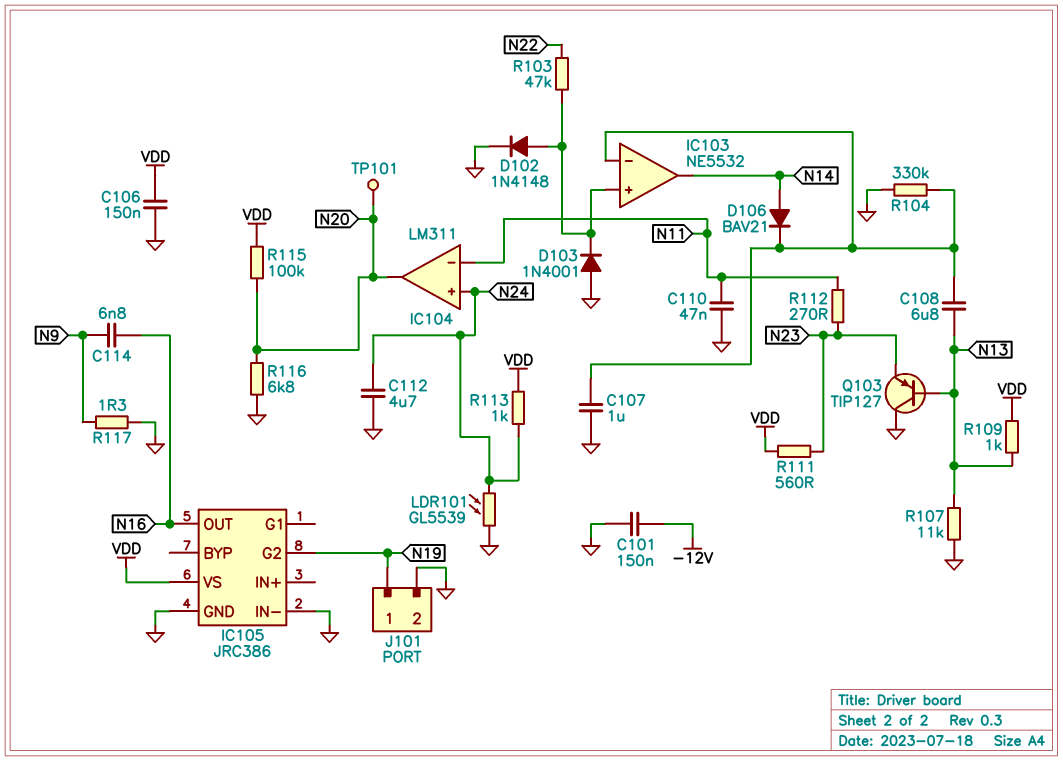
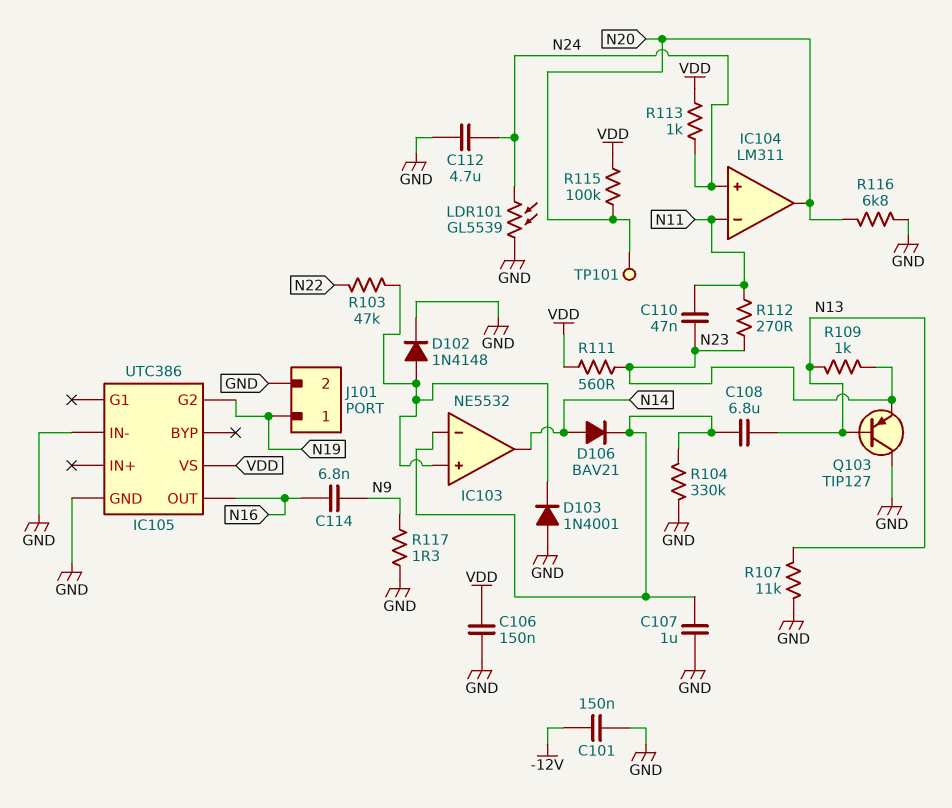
C110: 47nF (GND, N11) -> 47nF (N11, N23)
IC105: JRC386 -> UTC386
R109: 1k (N13, VDD) -> 1k (N13, N23)

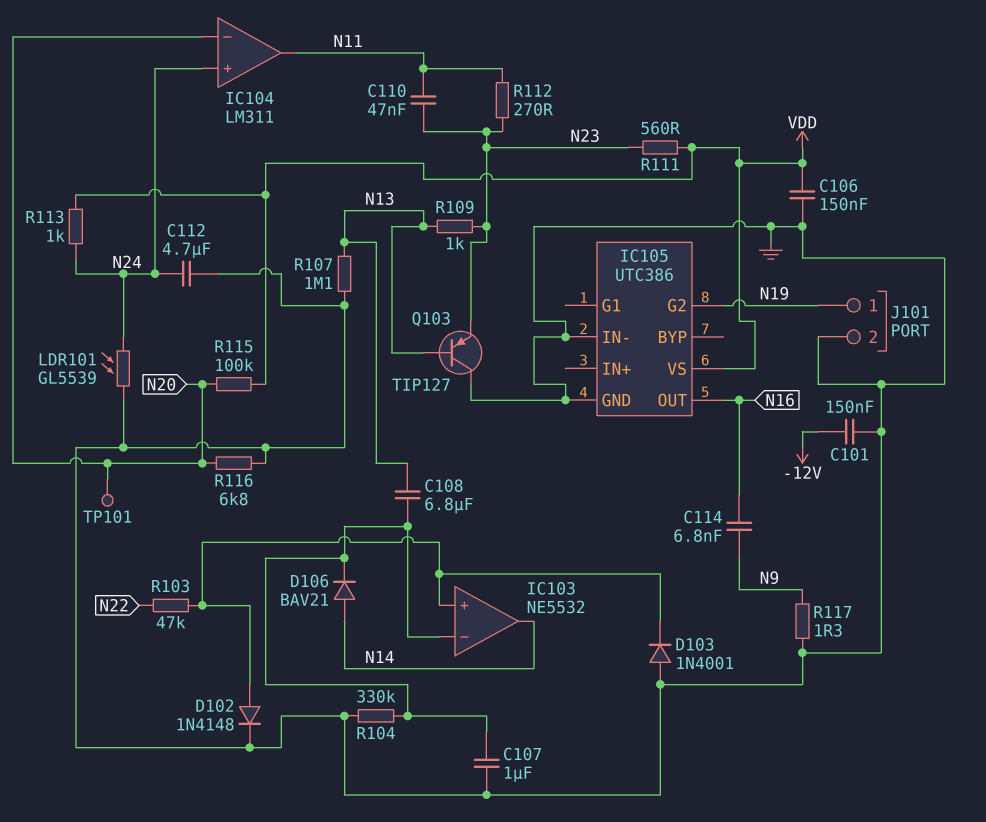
IC104 pin in-: N11 -> N20
IC104 pin out: N20 -> N11
R107: 11k (GND, N13) -> 1.1M (GND, N13)

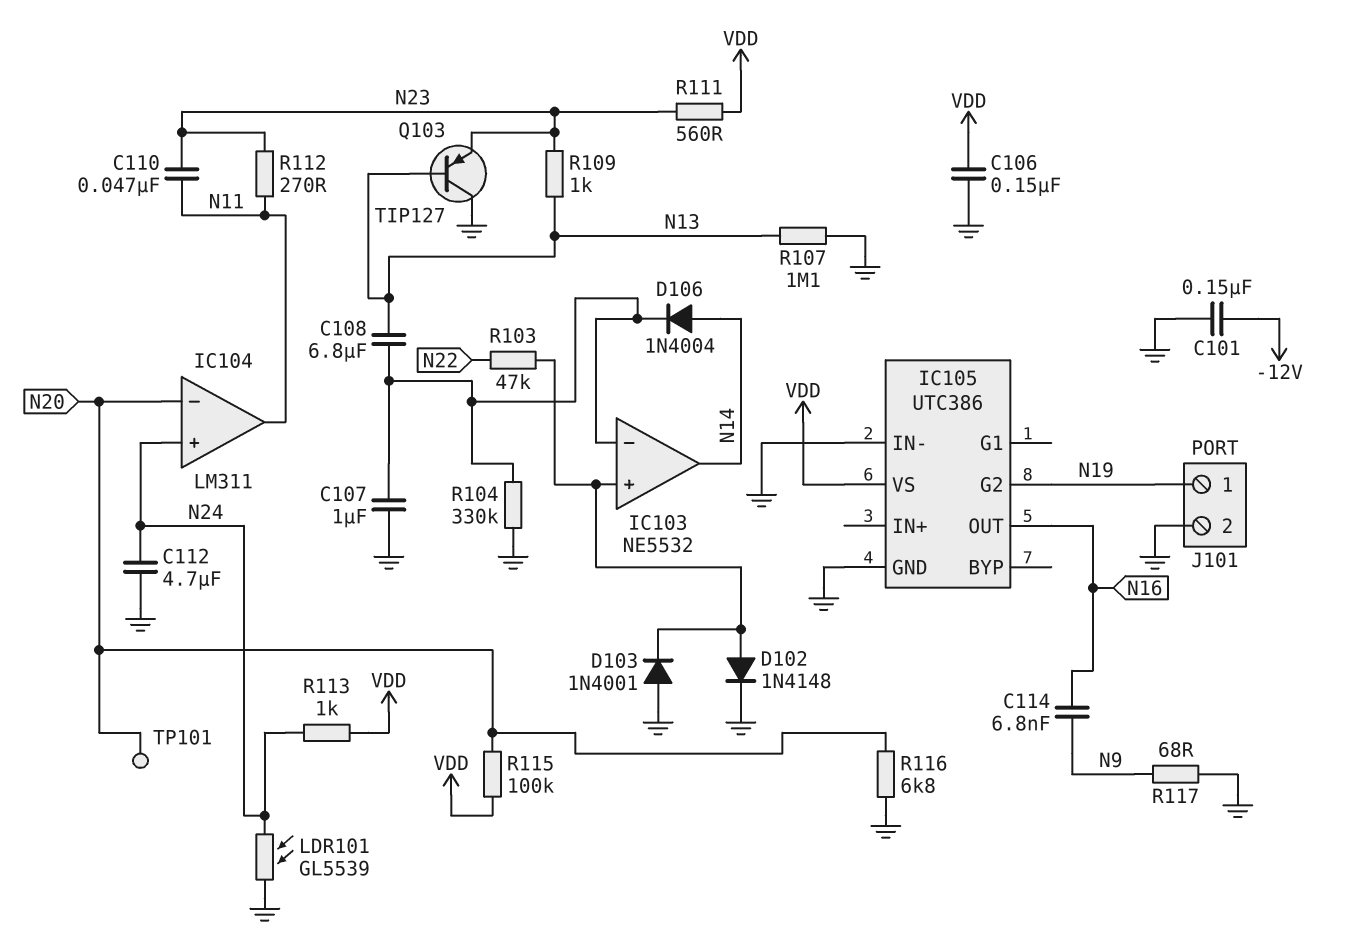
D106: diode BAV21 (A N14, K IC103/in-) -> diode 1N4004 (A N14, K IC103/in-)
R117: 1.3 (GND, N9) -> 68 (GND, N9)

